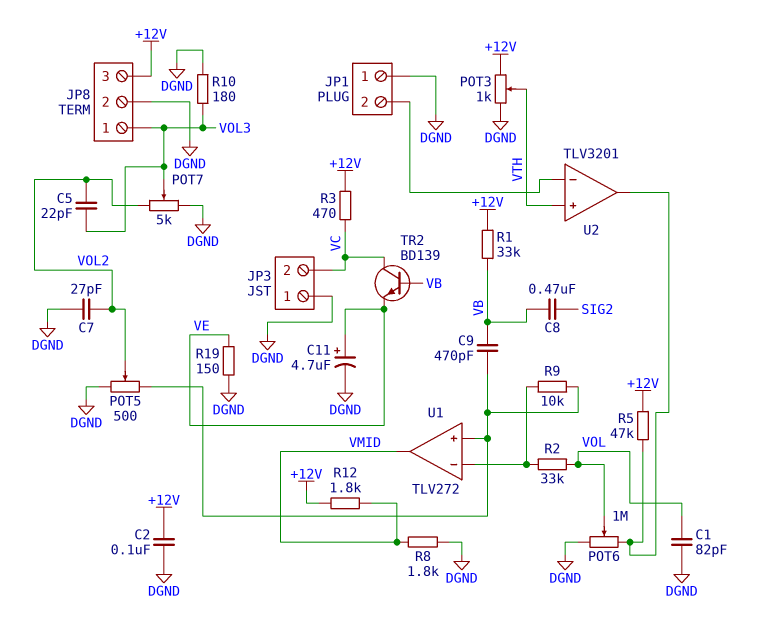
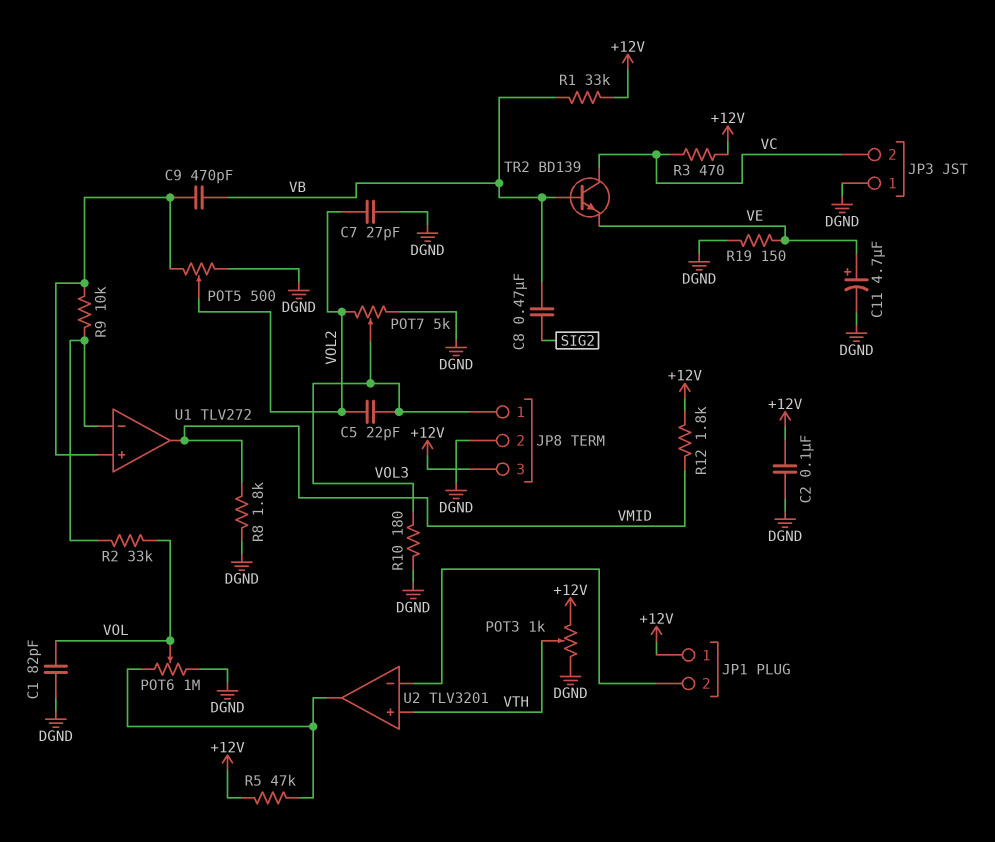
JP1 pin 1: DGND -> +12V

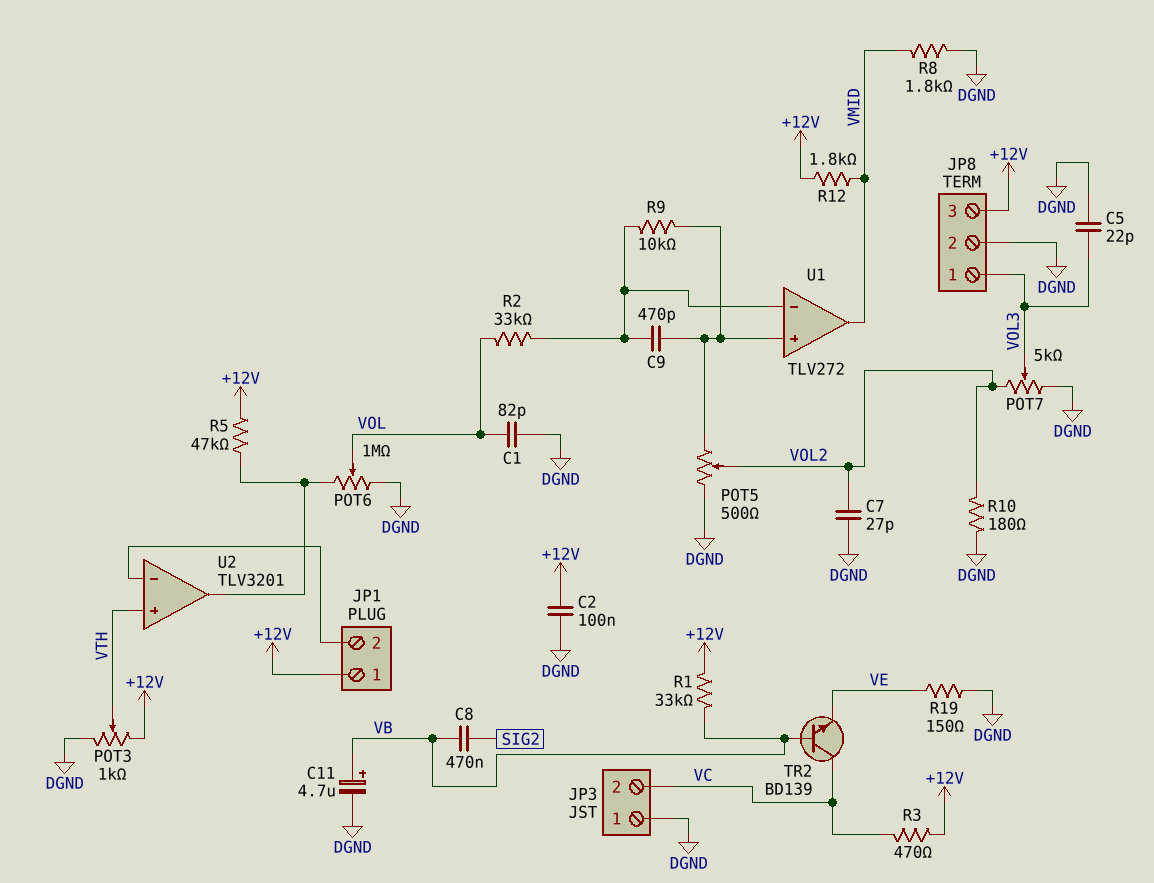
C5: 22pF (VOL2, VOL3) -> 22pF (DGND, VOL3)
C9: 470pF (U1/in+, VB) -> 470pF (U1/in+, U1/in-)
C11: 4.7uF (plus VE, minus DGND) -> 4.7uF (plus VB, minus DGND)
R10: 180 (DGND, VOL3) -> 180 (DGND, VOL2)

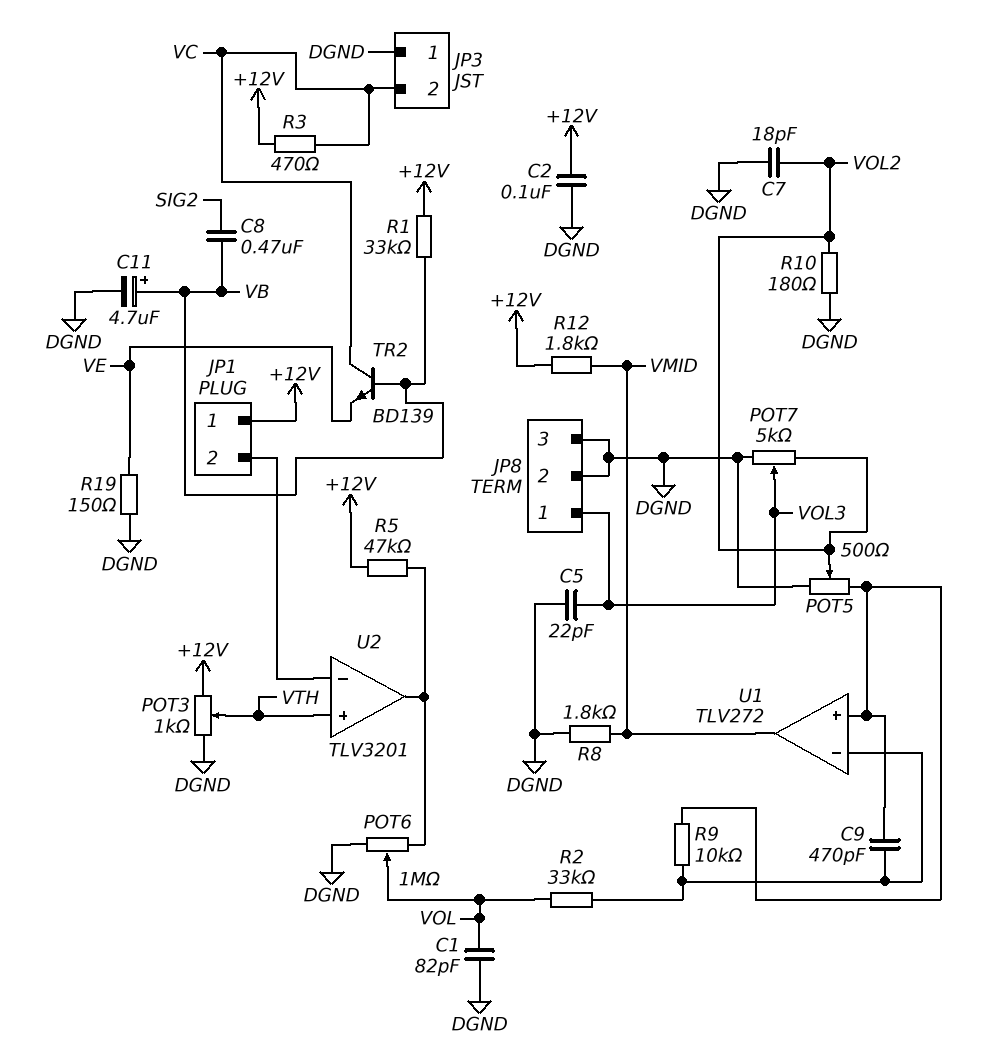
C7: 27pF (DGND, VOL2) -> 18pF (DGND, VOL2)
JP8 pin 3: +12V -> DGND

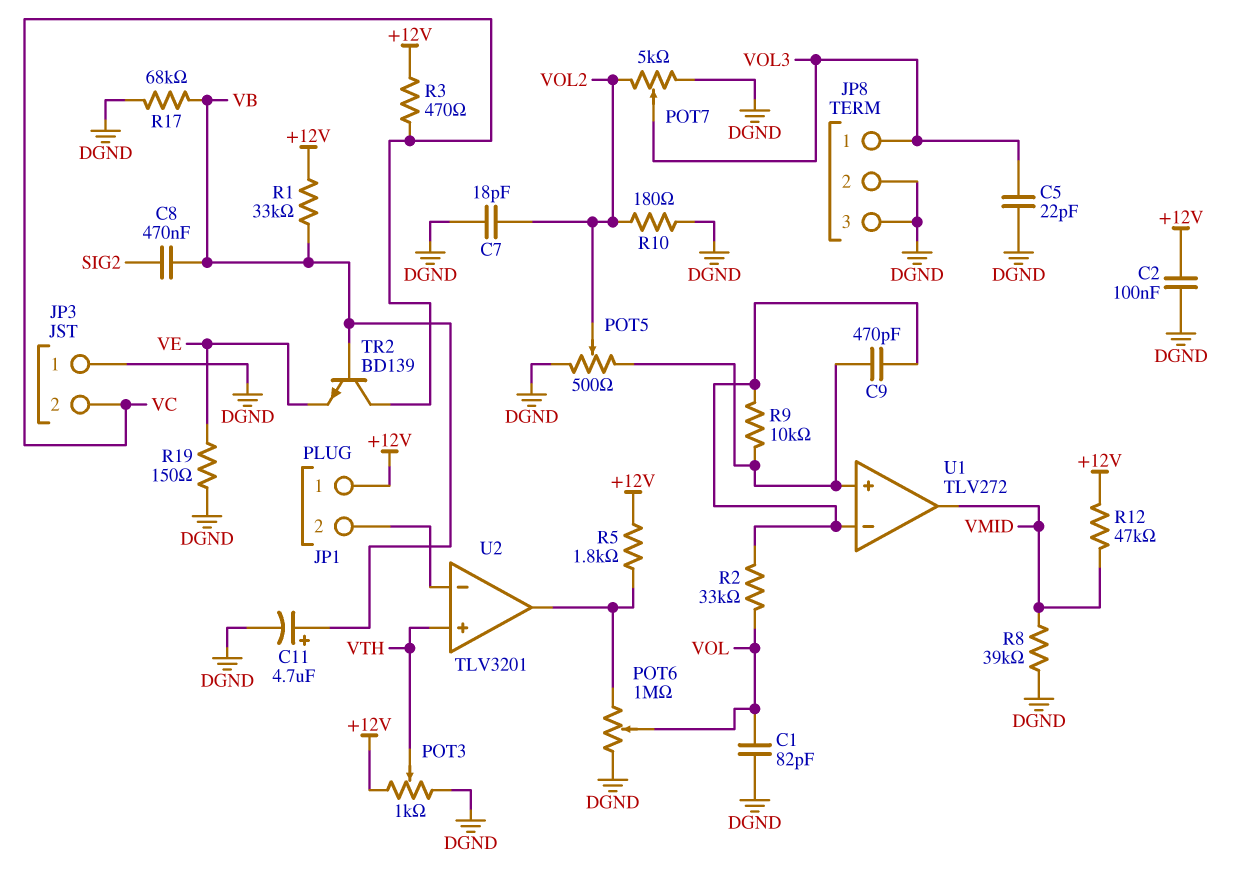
R5: 47k (+12V, U2/out) -> 1.8k (+12V, U2/out)
R8: 1.8k (DGND, VMID) -> 39k (DGND, VMID)
R12: 1.8k (+12V, VMID) -> 47k (+12V, VMID)
R17: none -> 68k (DGND, VB)

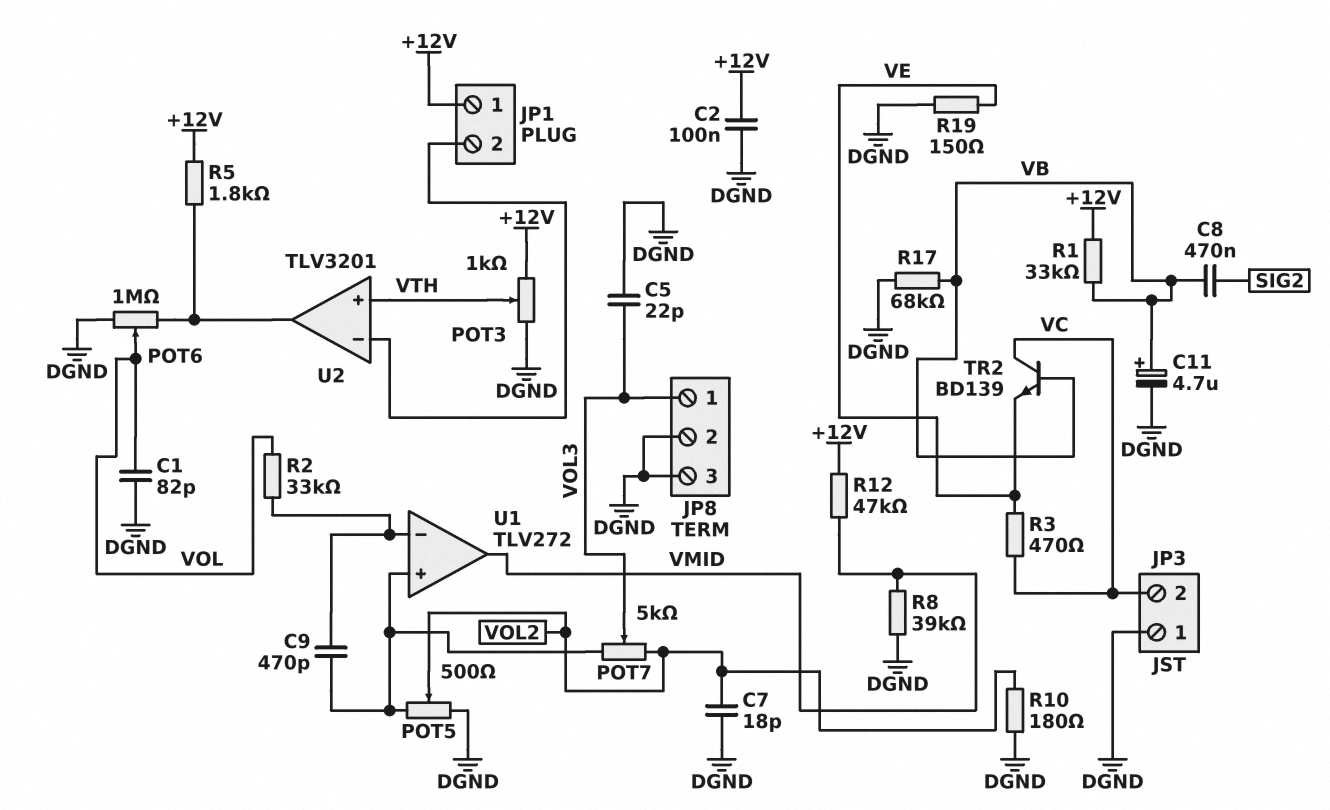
POT7: 5k (DGND, VOL2, wiper VOL3) -> 5k (U1/in+, VOL2, wiper VOL3)
R3: 470 (+12V, VC) -> 470 (VC, VE)
R9: 10k (U1/in+, U1/in-) -> none

